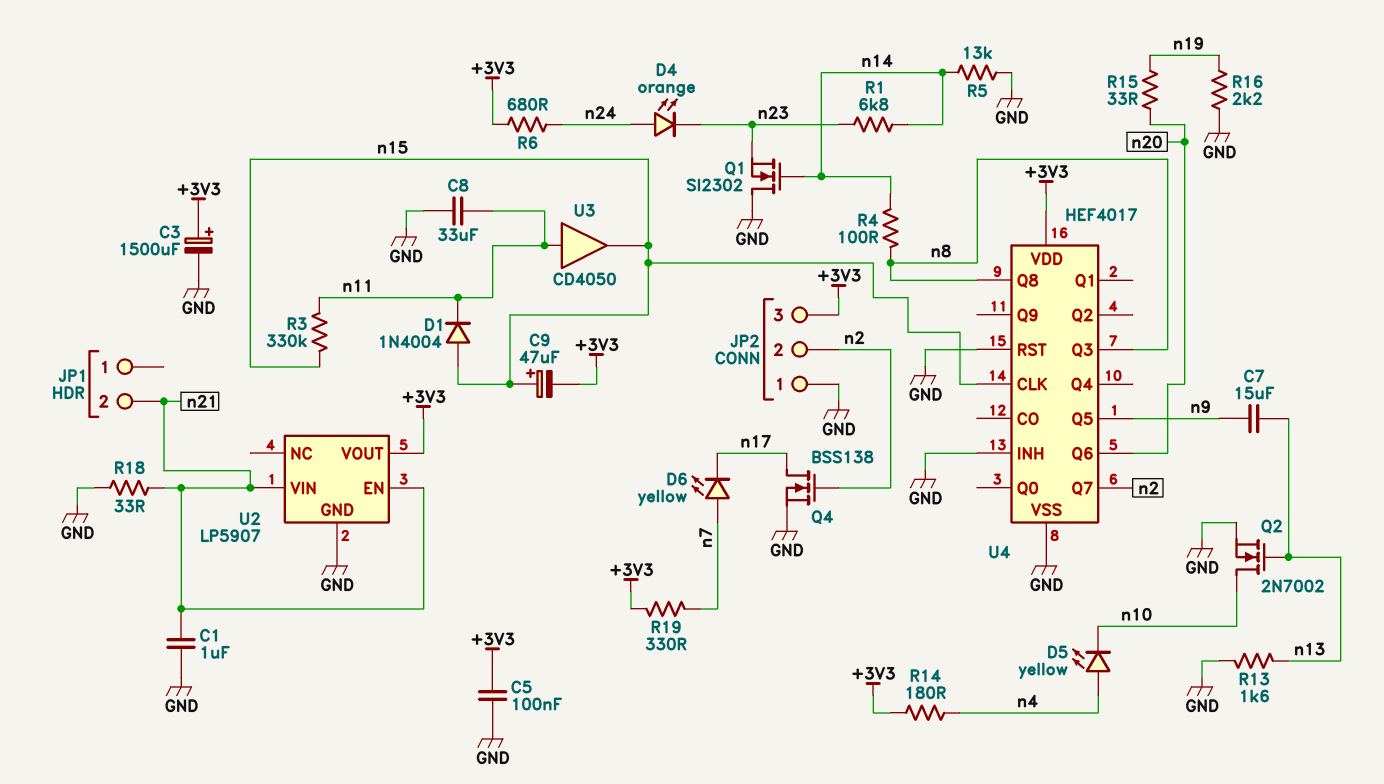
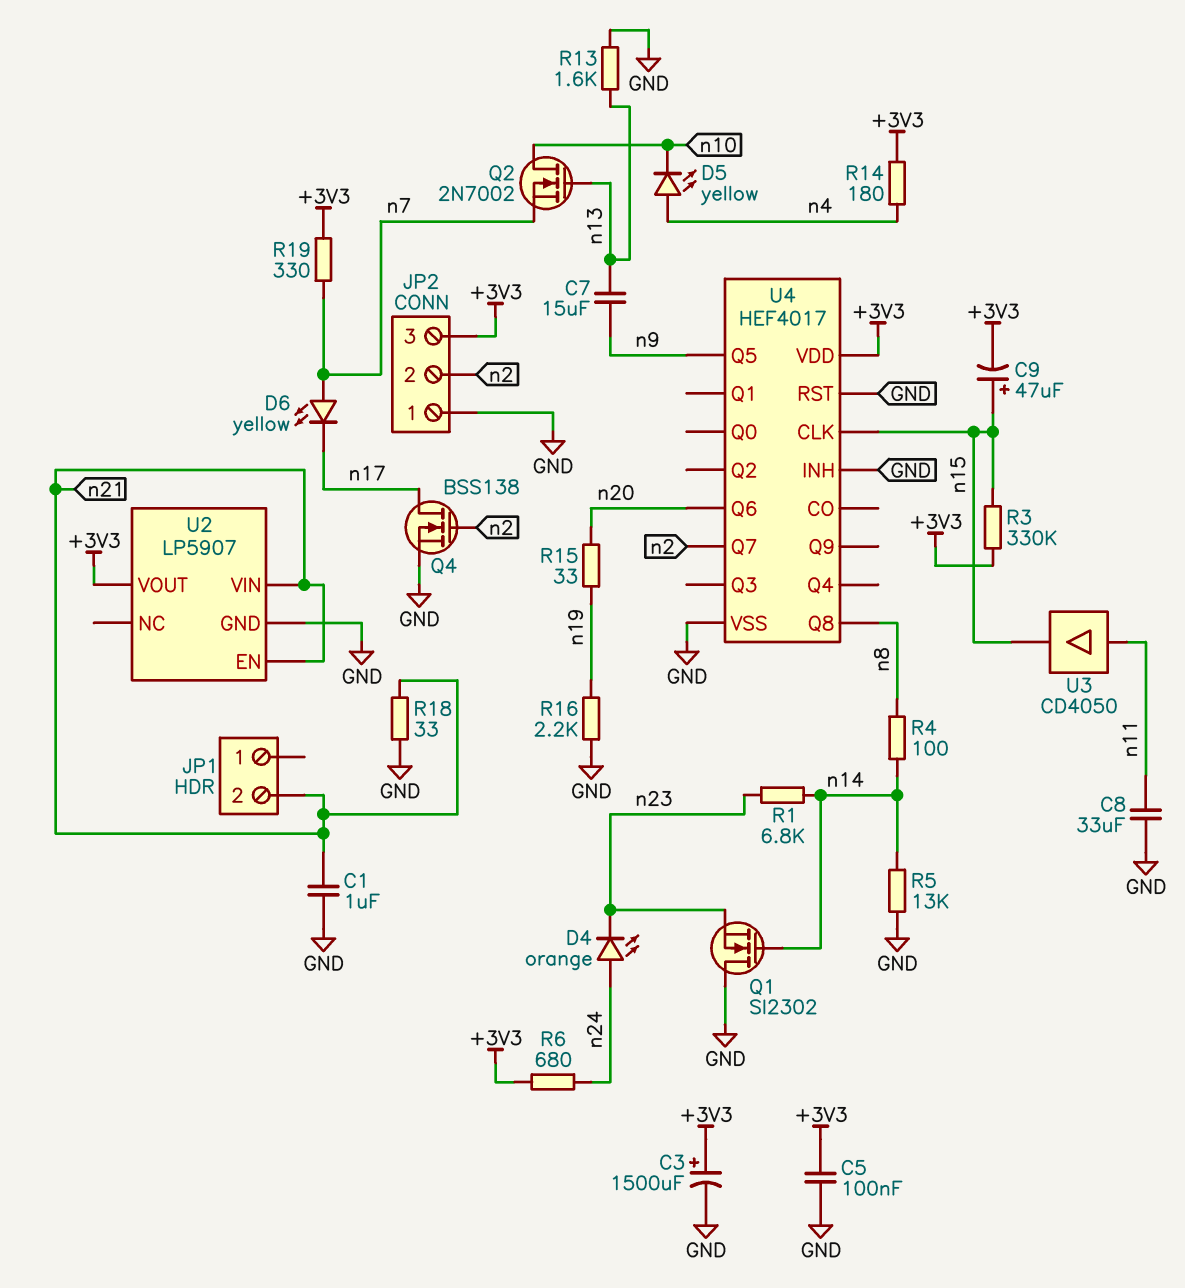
D1: diode 1N4004 (A n15, K n11) -> none
Q2: NMOS 2N7002 (G n13, D n10, S GND) -> NMOS 2N7002 (G n13, D n10, S n7)
R3: 330k (n11, n15) -> 330k (+3V3, n15)
U4 pin Q3: n8 -> none

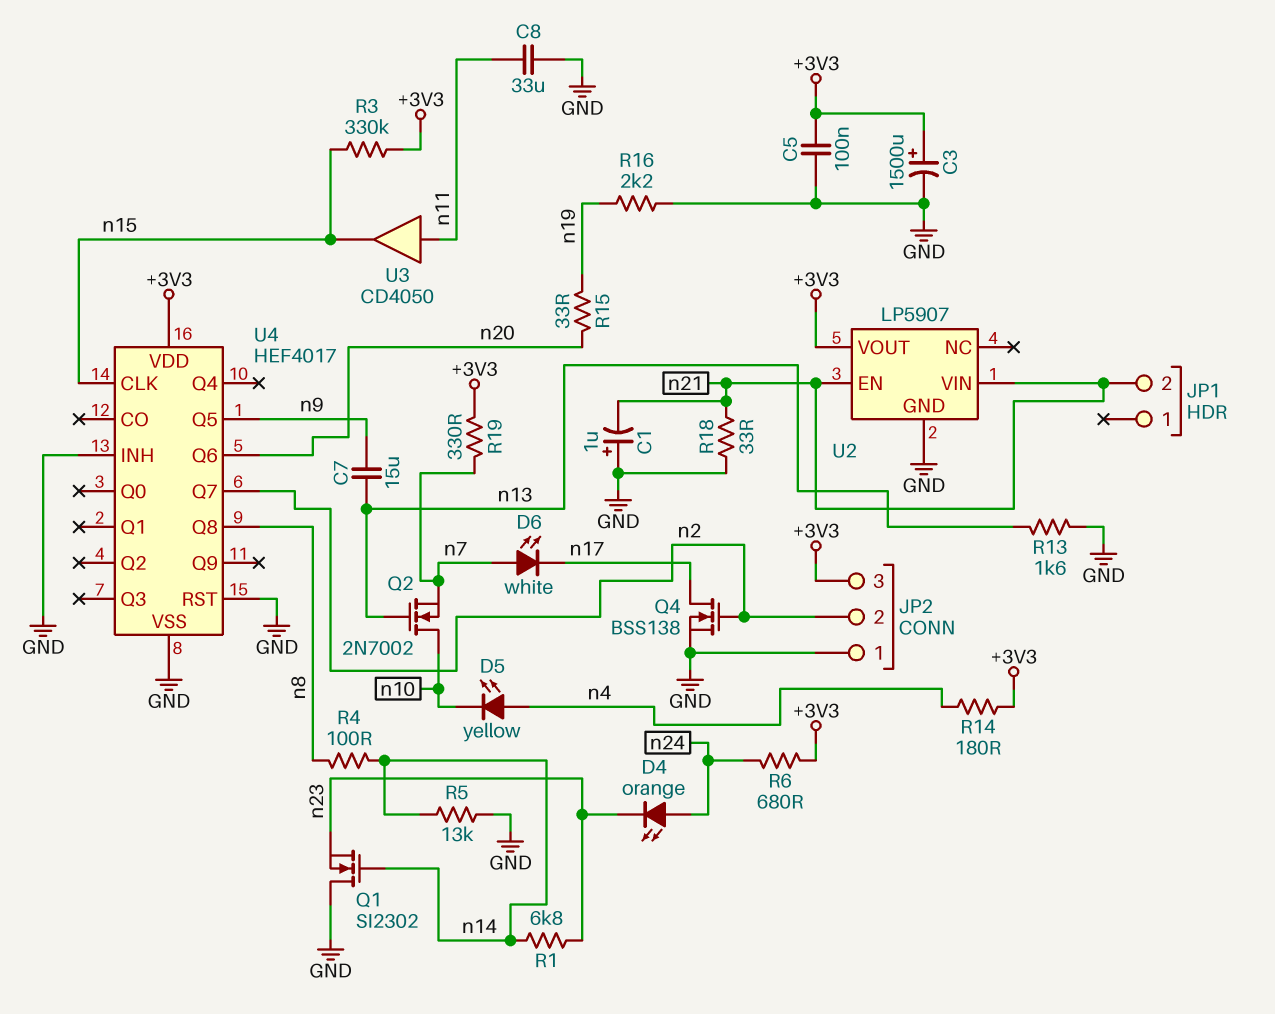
C1: 1uF (GND, n21) -> 1uF (plus GND, minus n21)
C9: 47uF (plus n15, minus +3V3) -> none
D6: LED yellow (A n7, K n17) -> LED white (A n7, K n17)

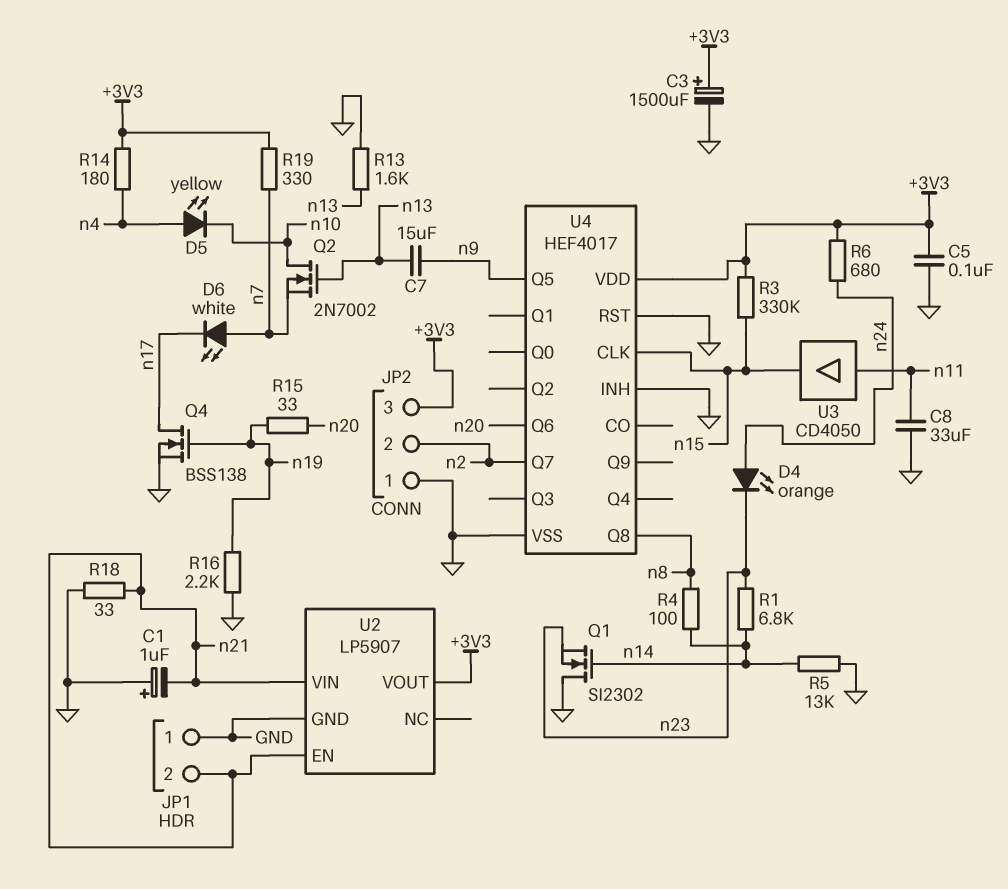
JP1 pin 1: none -> GND
Q4: NMOS BSS138 (G n2, D n17, S GND) -> NMOS BSS138 (G n19, D n17, S GND)

